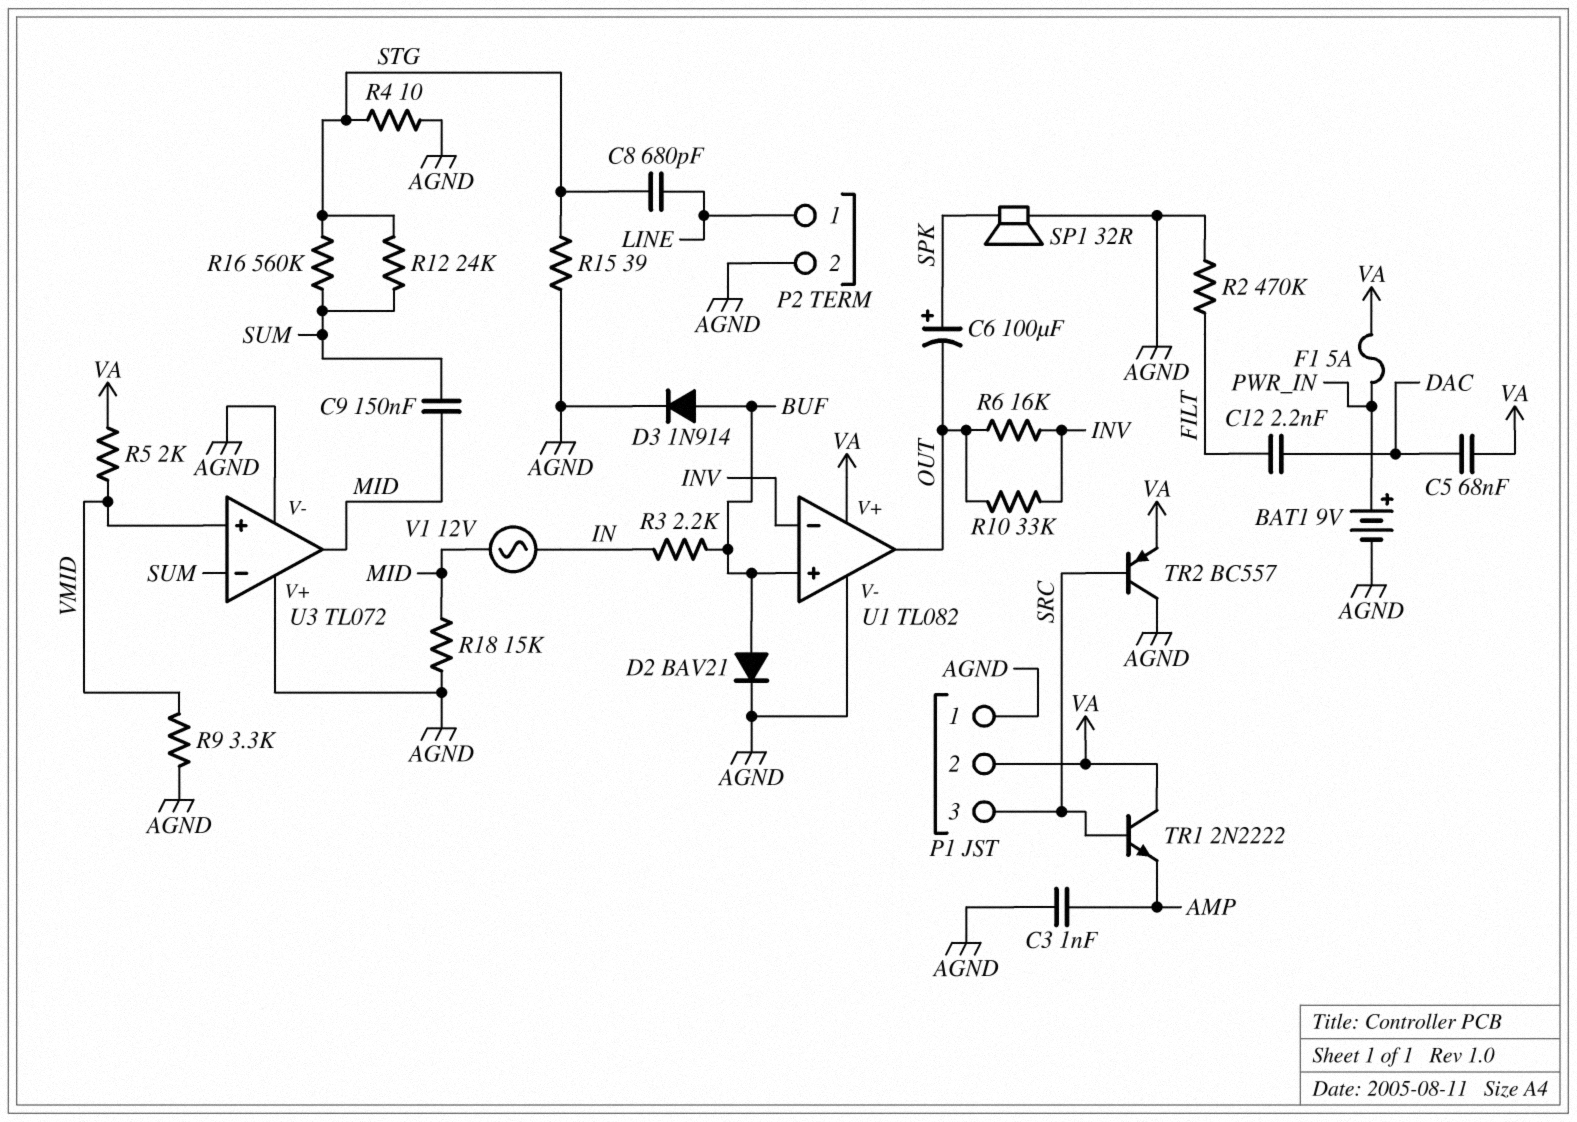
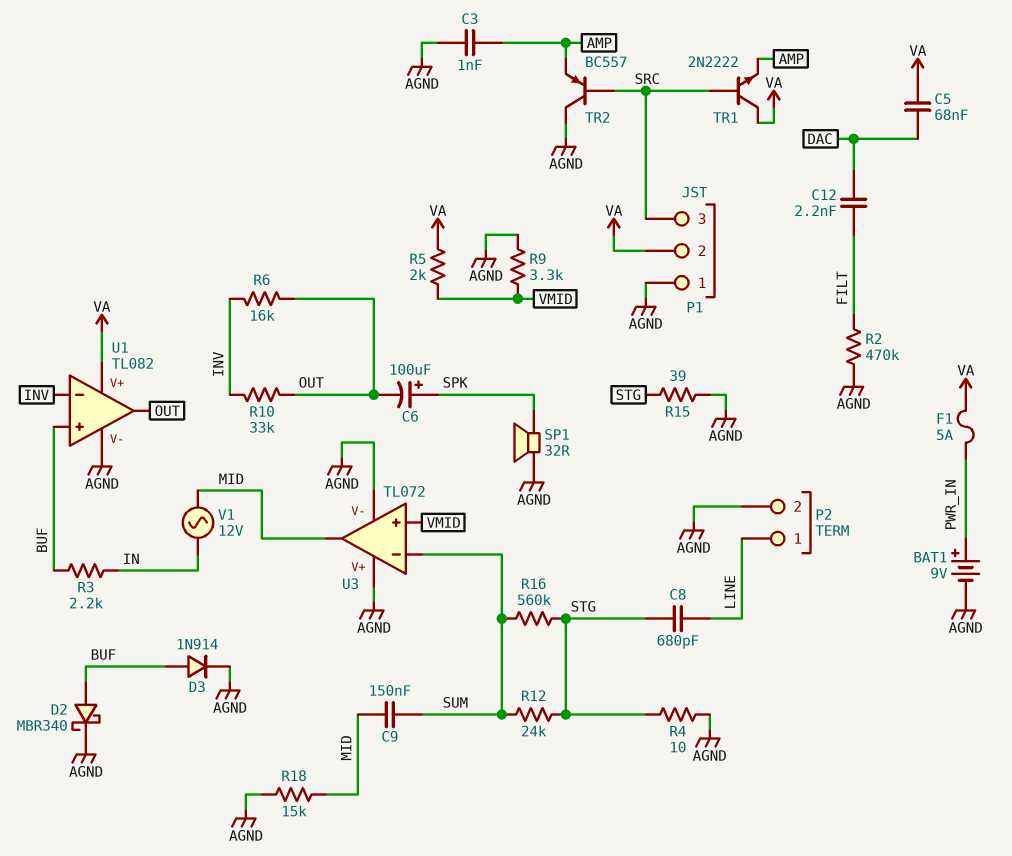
D2: diode BAV21 (A BUF, K AGND) -> schottky MBR340 (A BUF, K AGND)
TR2: PNP BC557 (B SRC, C AGND, E VA) -> PNP BC557 (B SRC, C AGND, E AMP)

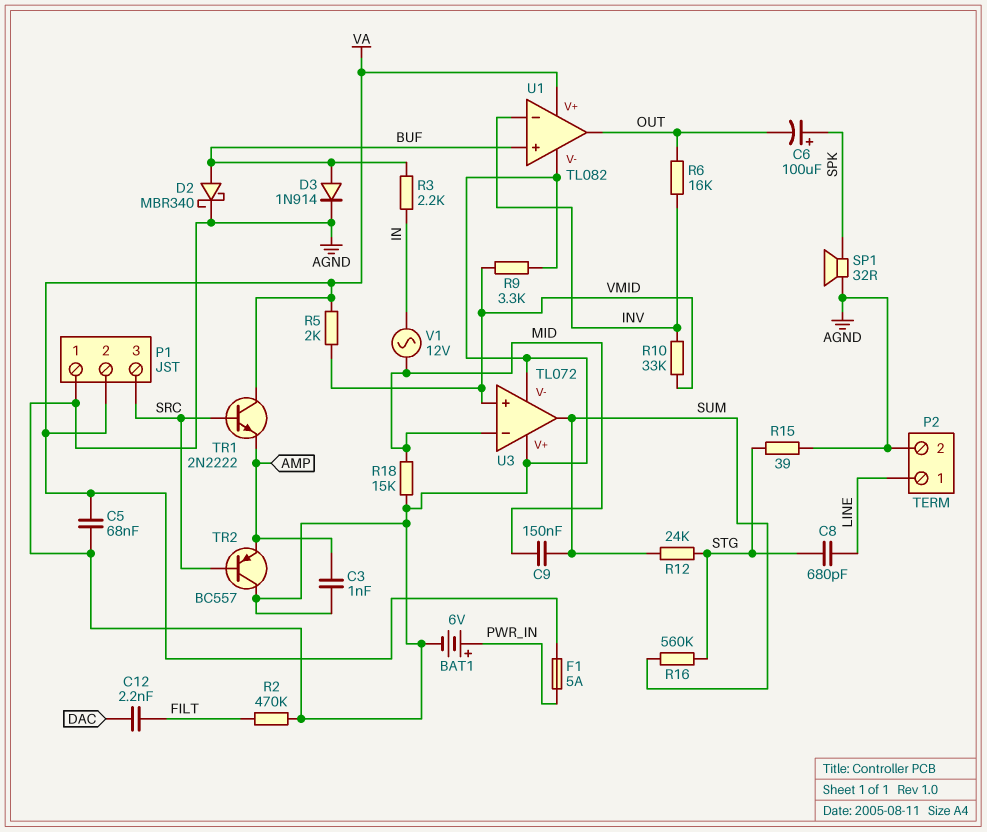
BAT1: 9V (plus PWR_IN, minus AGND) -> 6V (plus PWR_IN, minus AGND)
C5: 68nF (DAC, VA) -> 68nF (AGND, VA)
R4: 10 (AGND, STG) -> none
R10: 33k (INV, OUT) -> 33k (INV, VMID)
U3 pin in-: SUM -> MID
U3 pin out: MID -> SUM

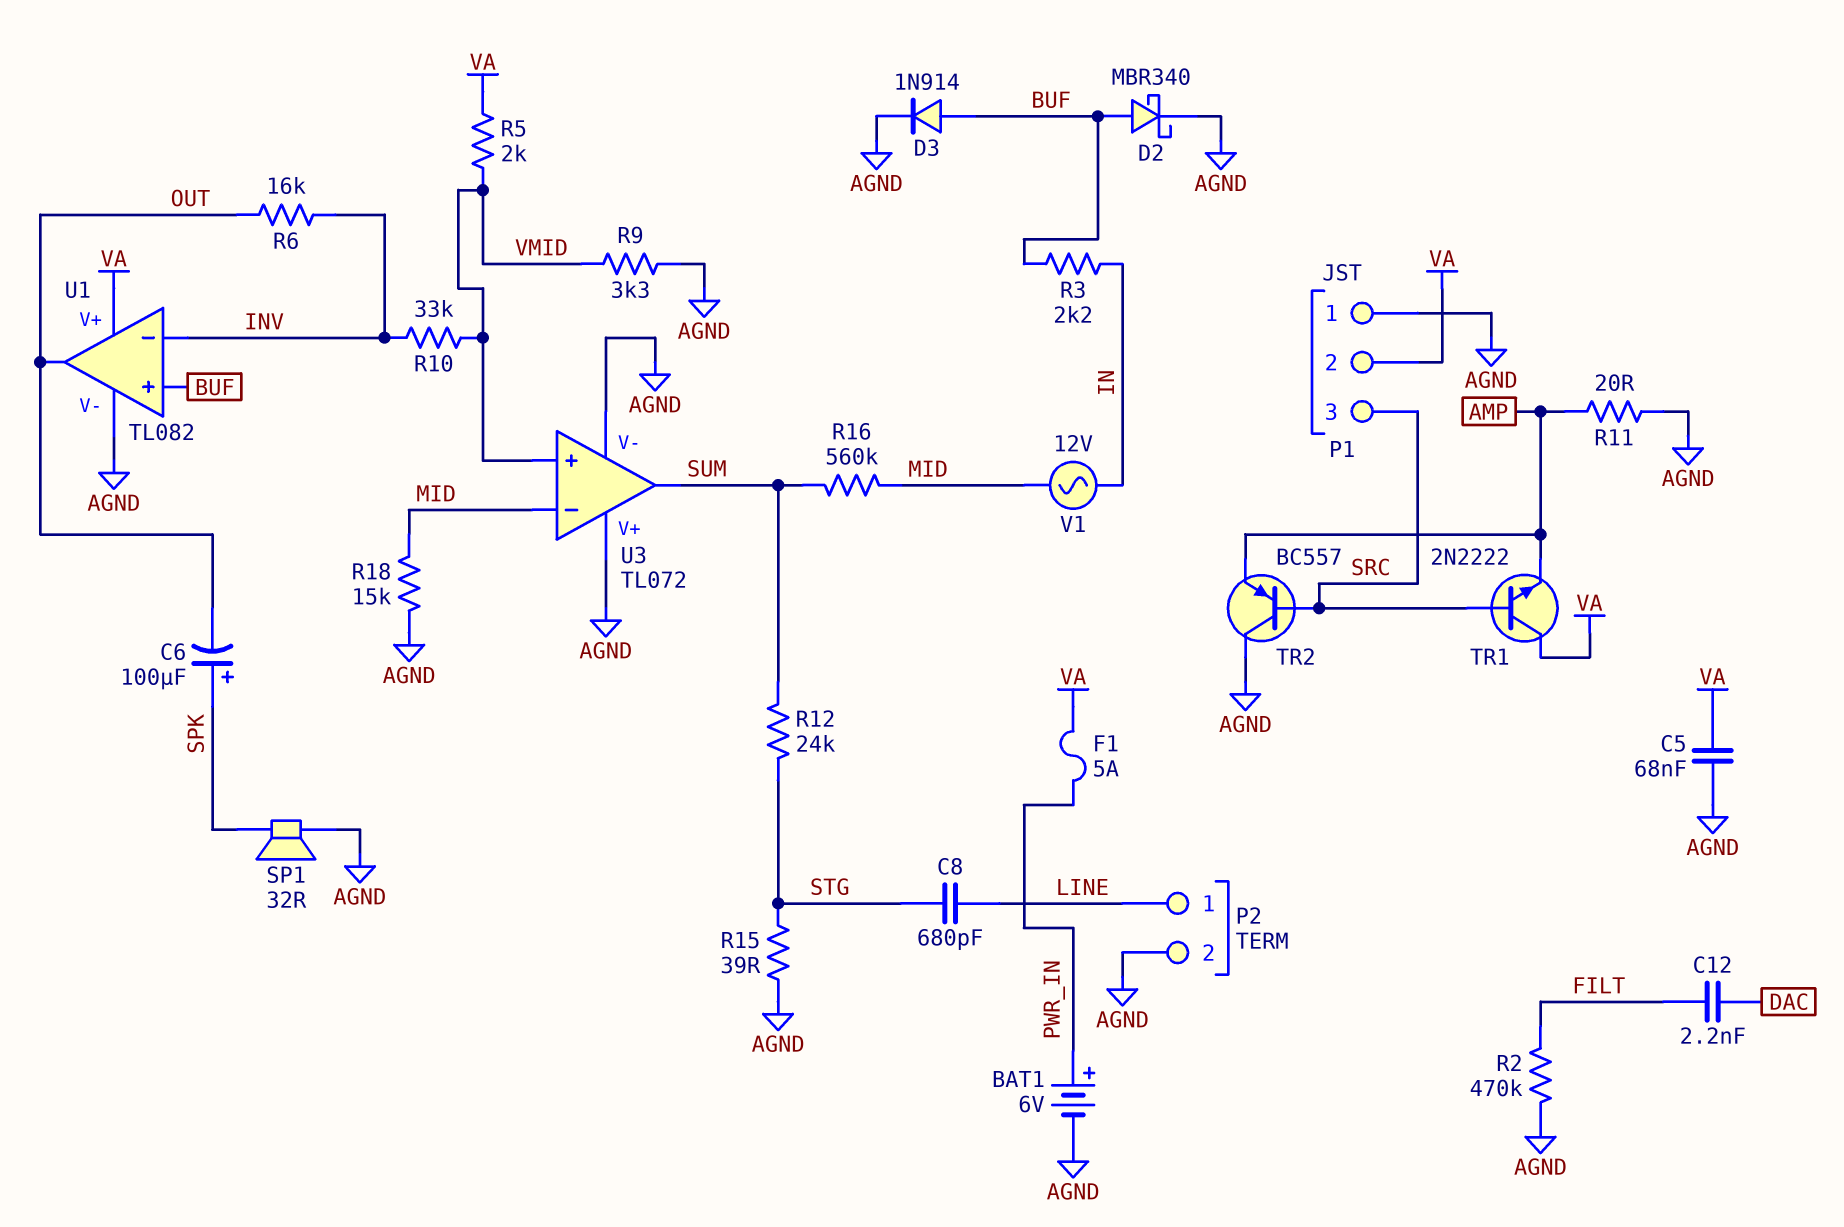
C3: 1nF (AGND, AMP) -> none
C9: 150nF (MID, SUM) -> none
R11: none -> 20 (AGND, AMP)
R16: 560k (STG, SUM) -> 560k (MID, SUM)

